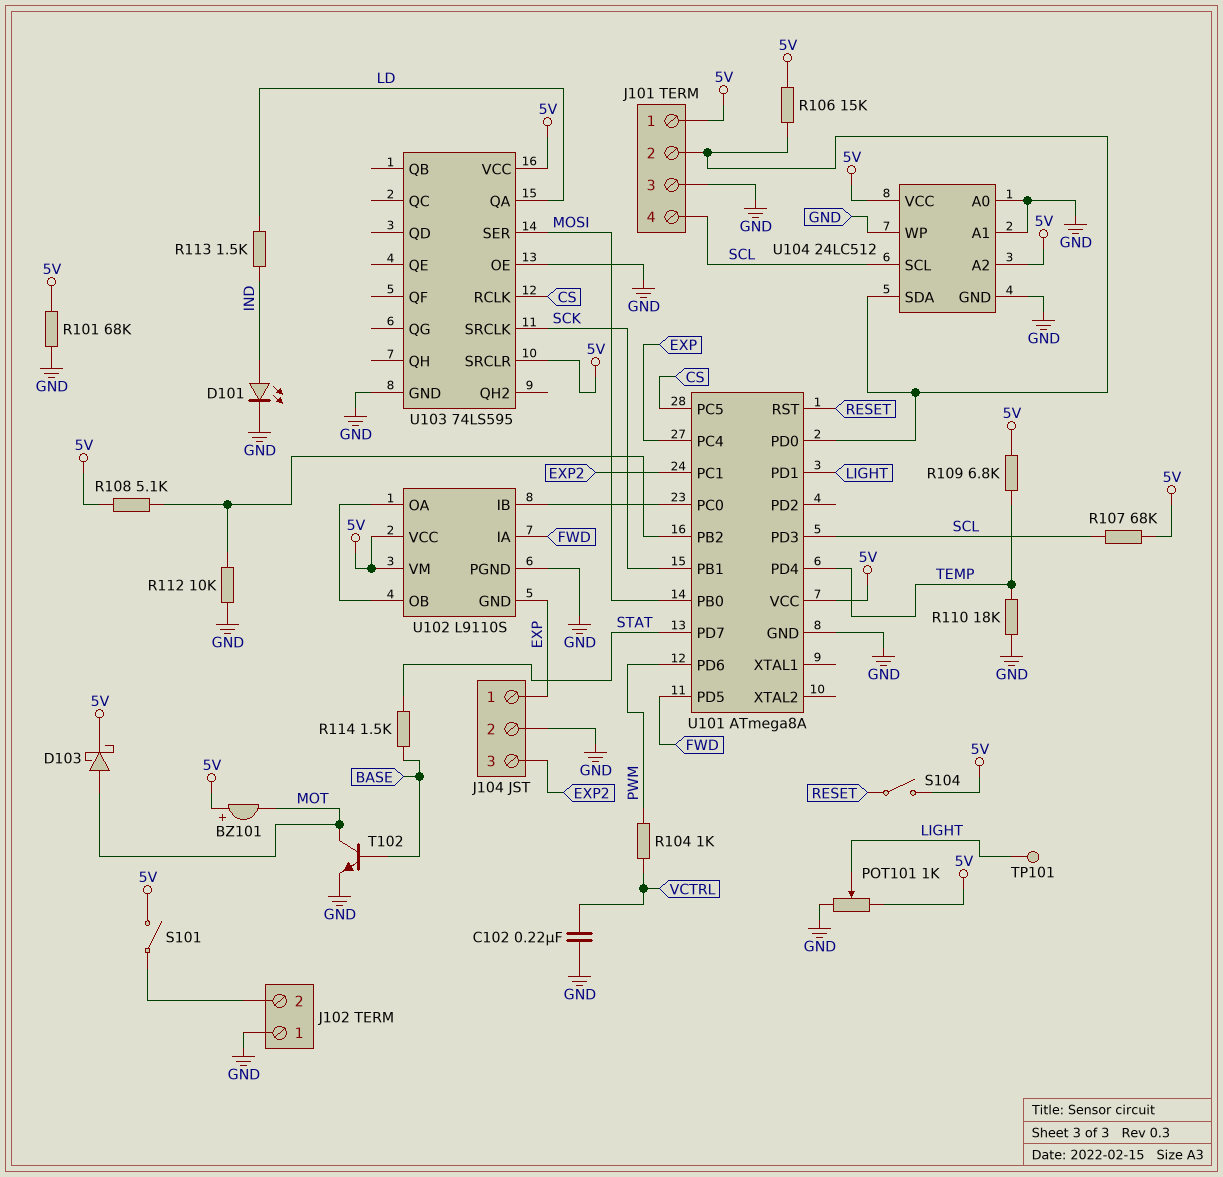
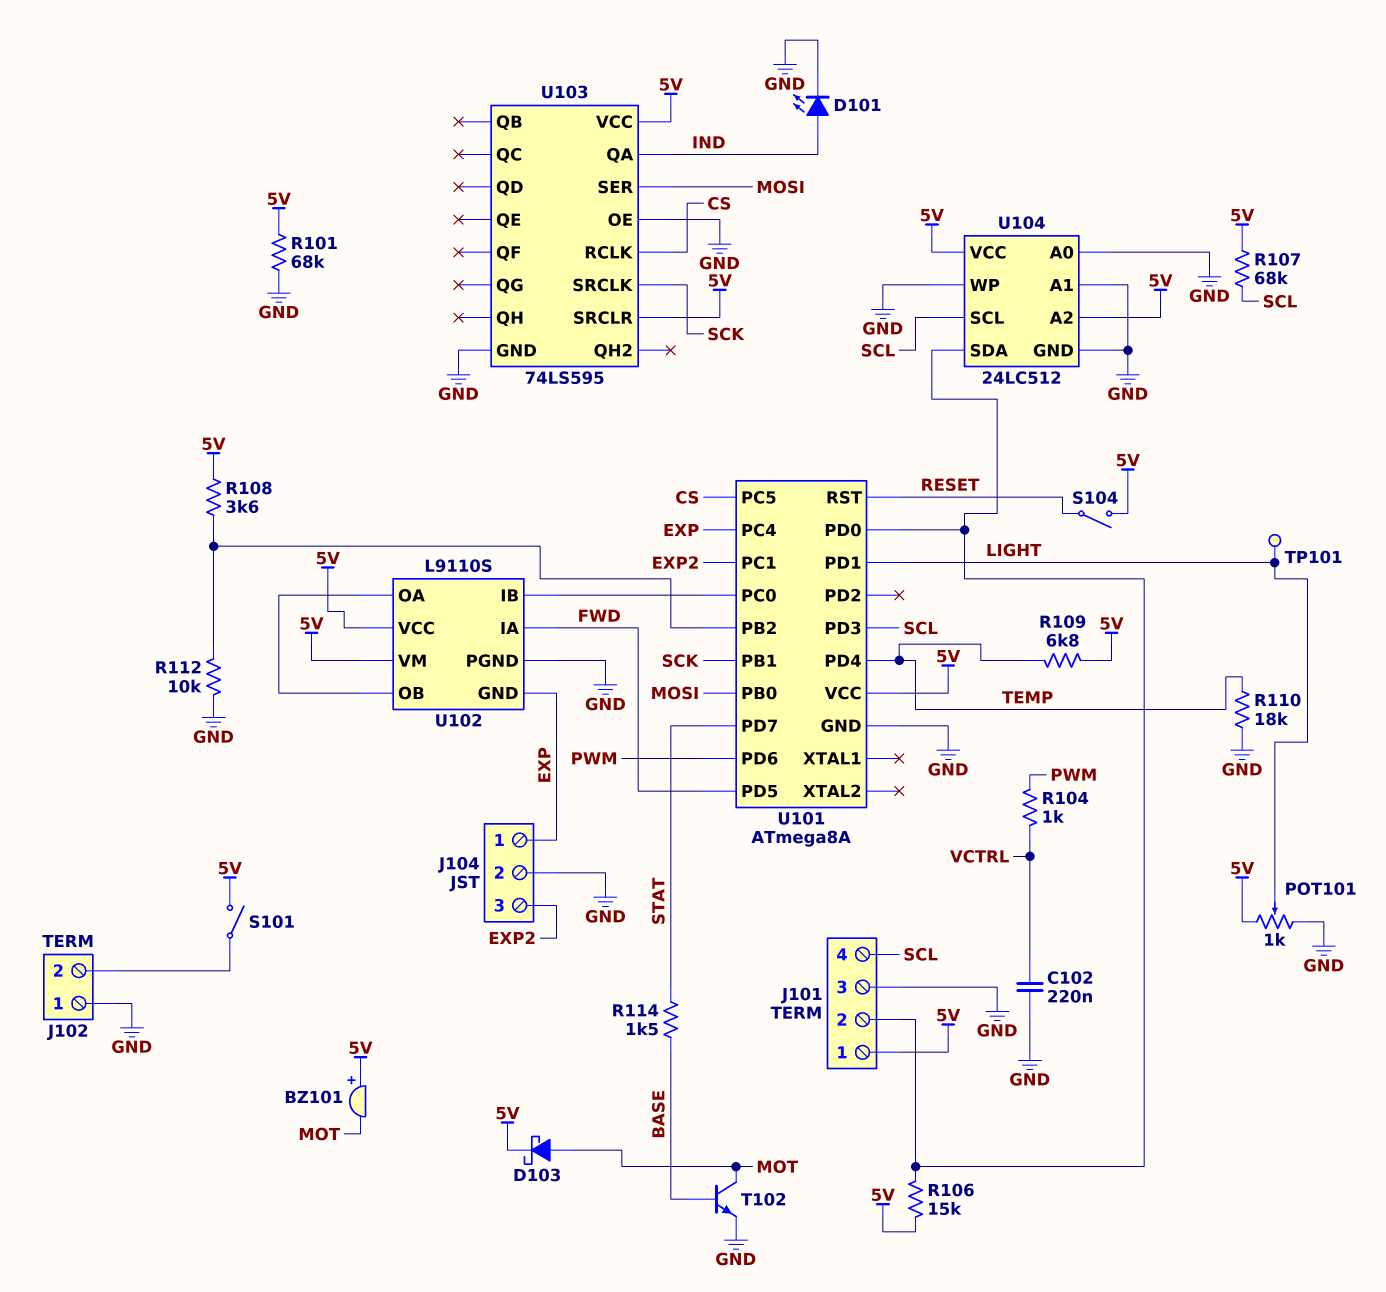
R108: 5.1k (5V, U101/PB2) -> 3.6k (5V, U101/PB2)
R113: 1.5k (IND, LD) -> none
U103 pin QA: LD -> IND

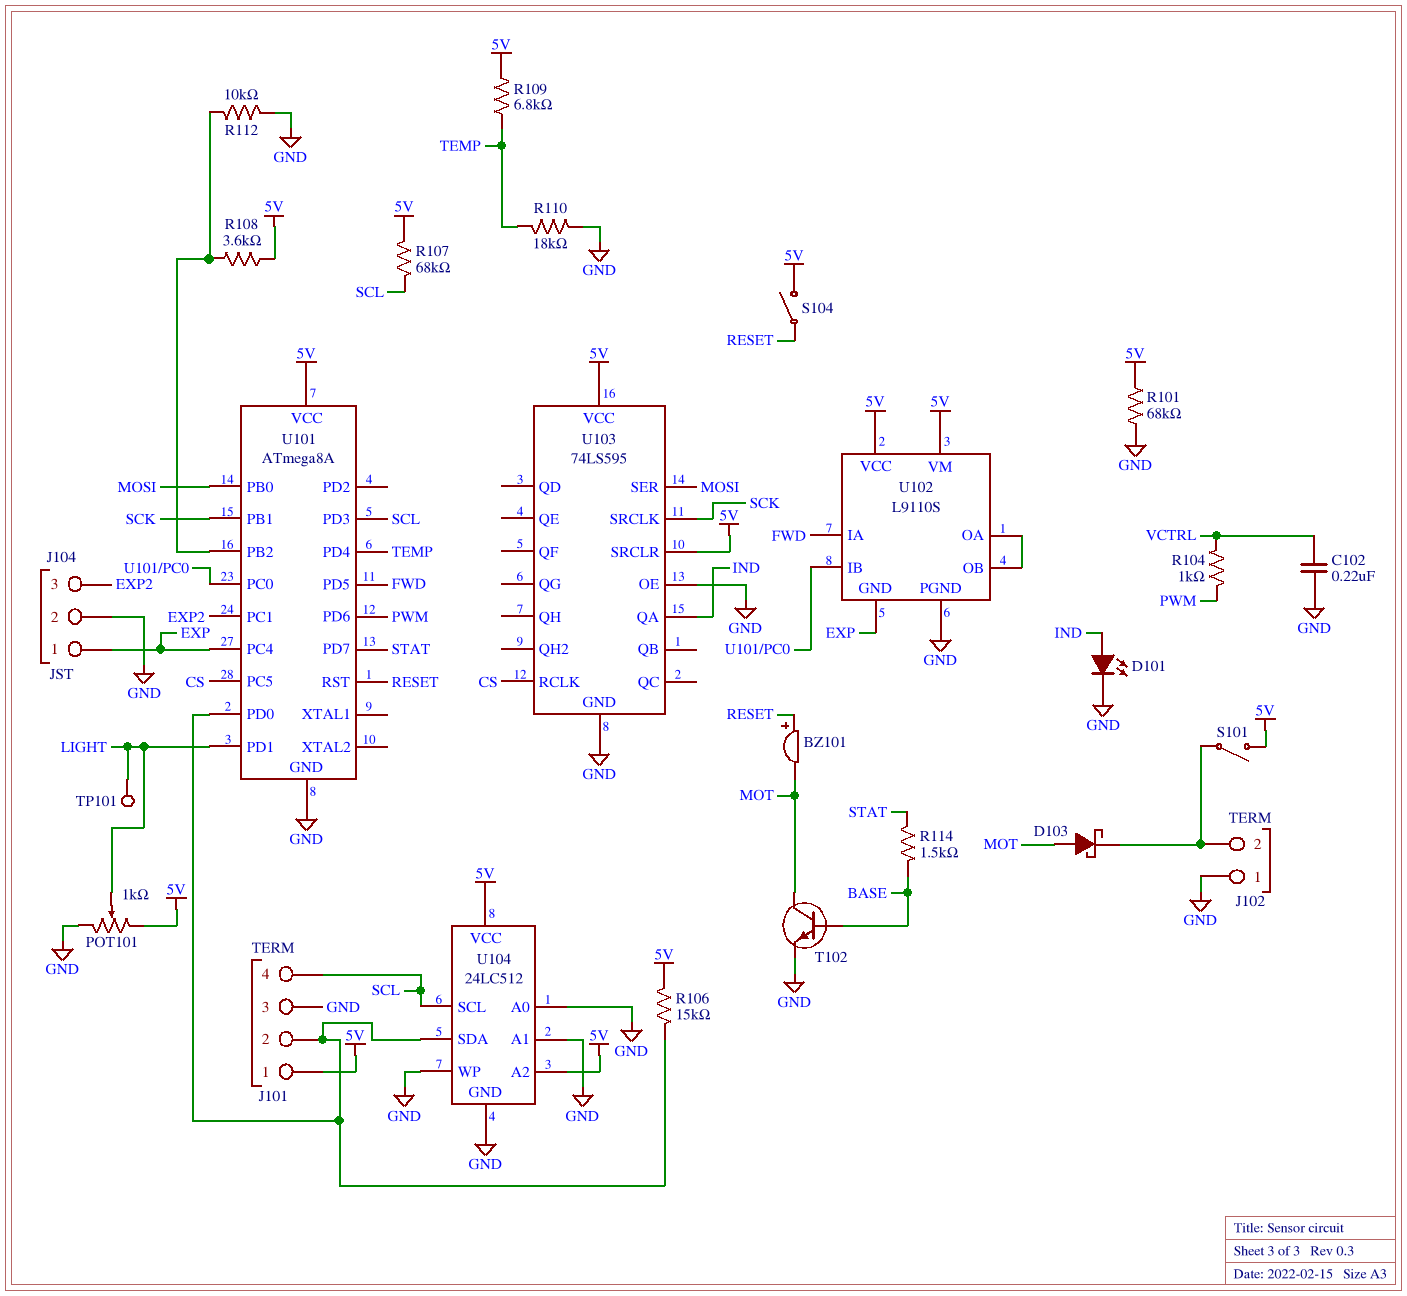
BZ101: buzzer (plus 5V, minus MOT) -> buzzer (plus RESET, minus MOT)
D103: schottky (A MOT, K 5V) -> schottky (A MOT, K J102/2)

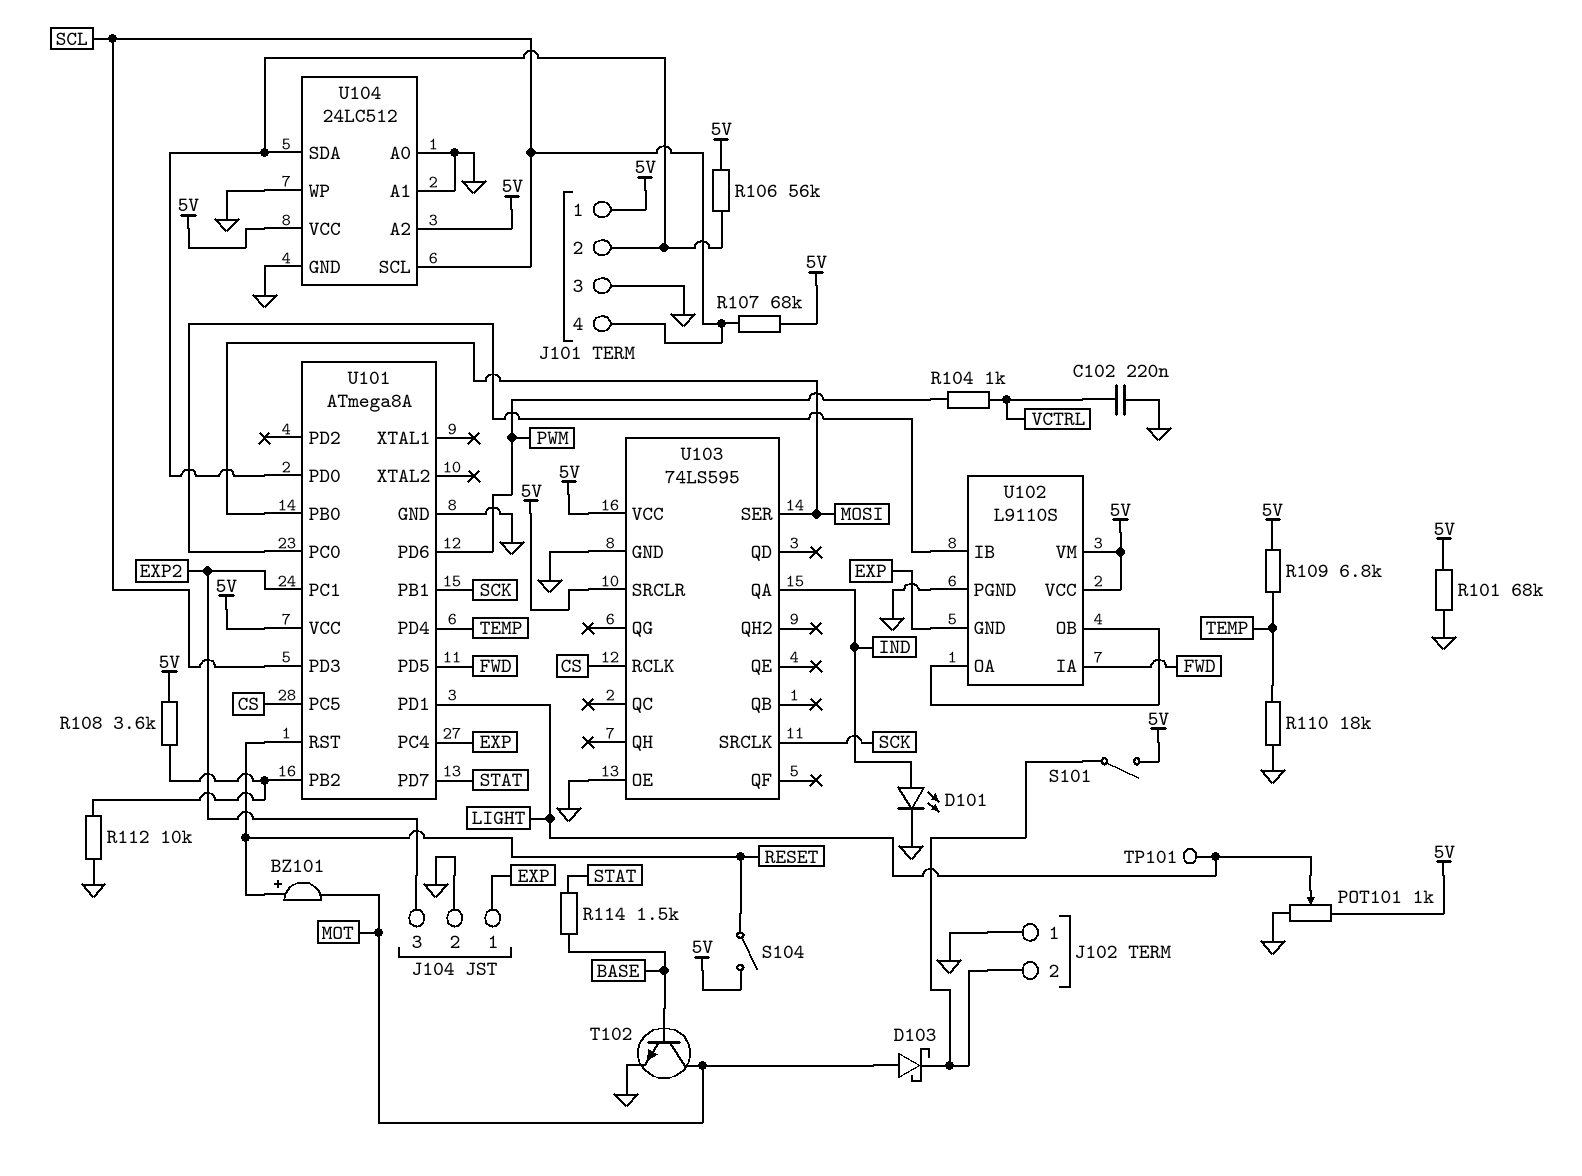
R106: 15k (5V, J101/2) -> 56k (5V, J101/2)

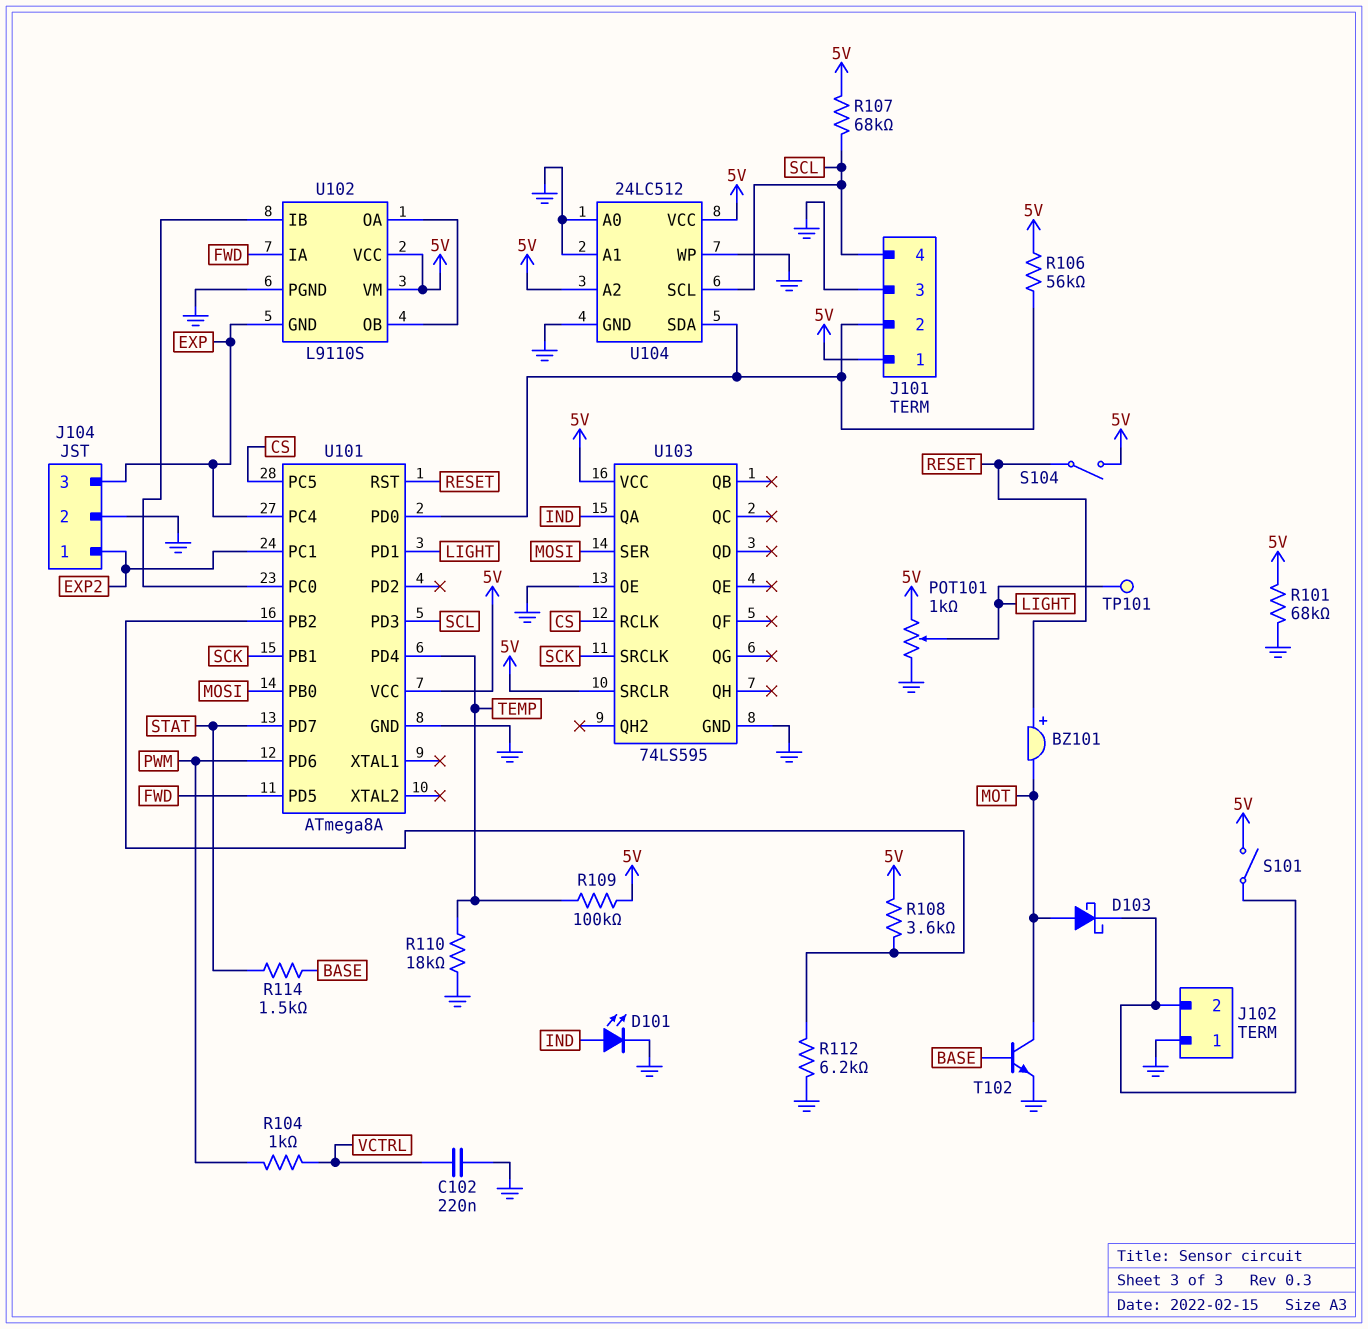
J104 pin 1: EXP -> EXP2
J104 pin 3: EXP2 -> EXP
R109: 6.8k (5V, TEMP) -> 100k (5V, TEMP)
R112: 10k (GND, U101/PB2) -> 6.2k (GND, U101/PB2)

